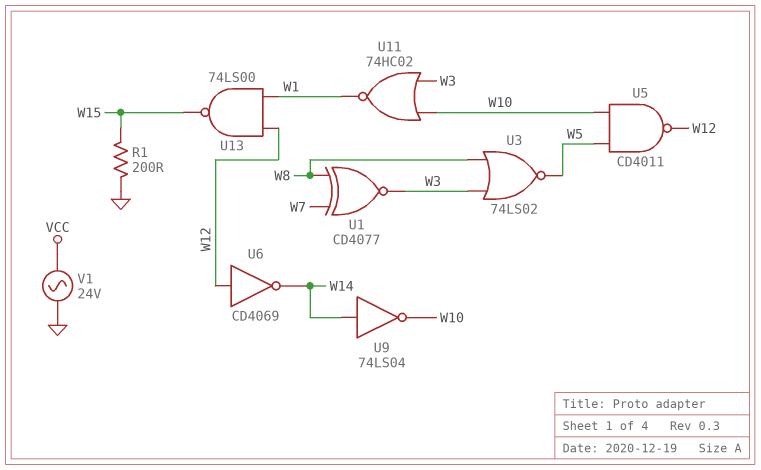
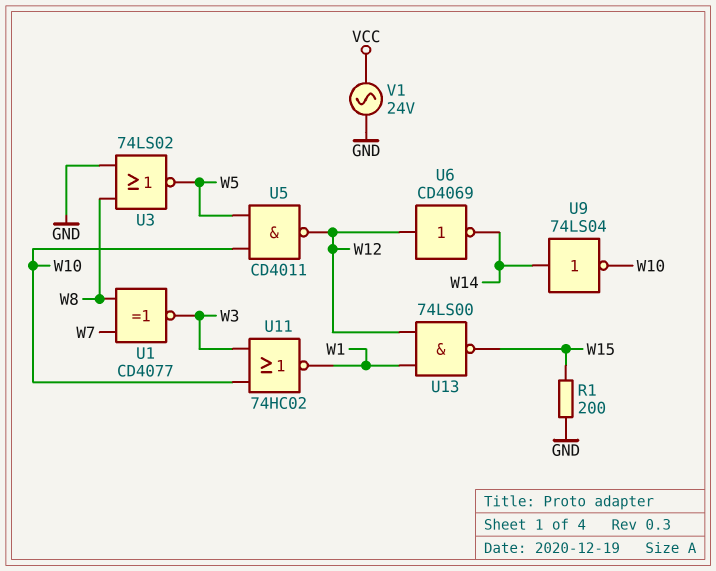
U3: NOR 74LS02 (in W3, in W8, out W5) -> NOR 74LS02 (in GND, in W8, out W5)

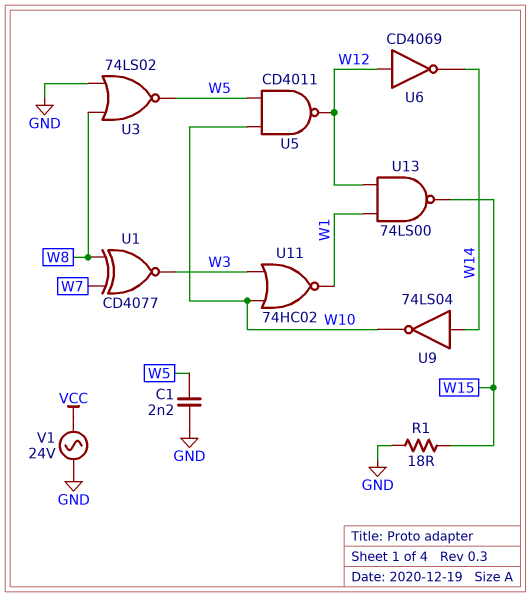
C1: none -> 2.2nF (GND, W5)
R1: 200 (GND, W15) -> 18 (GND, W15)

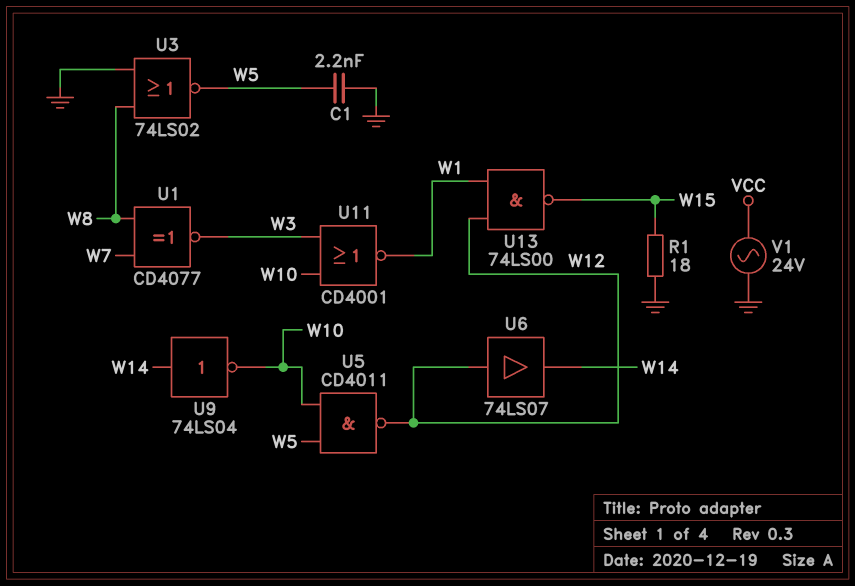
U6: NOT CD4069 (in W12, out W14) -> buffer 74LS07 (in W12, out W14)
U11: NOR 74HC02 (in W3, in W10, out W1) -> NOR CD4001 (in W3, in W10, out W1)

